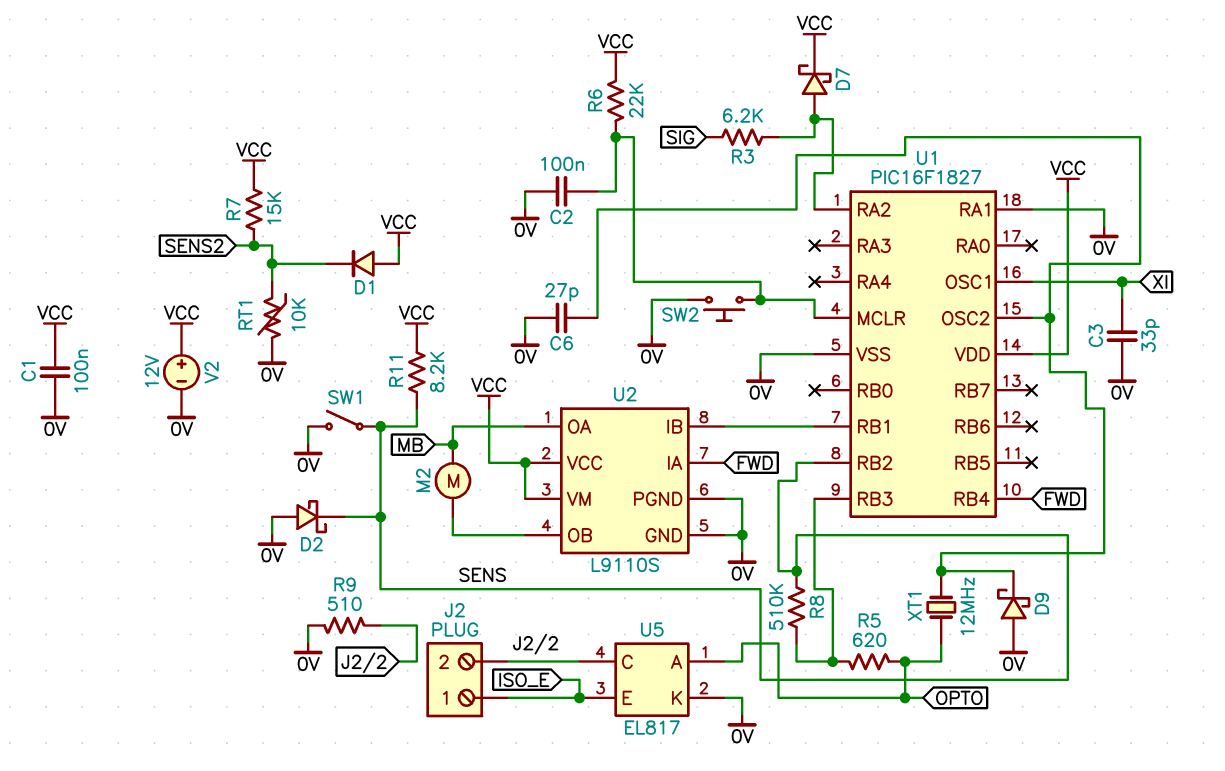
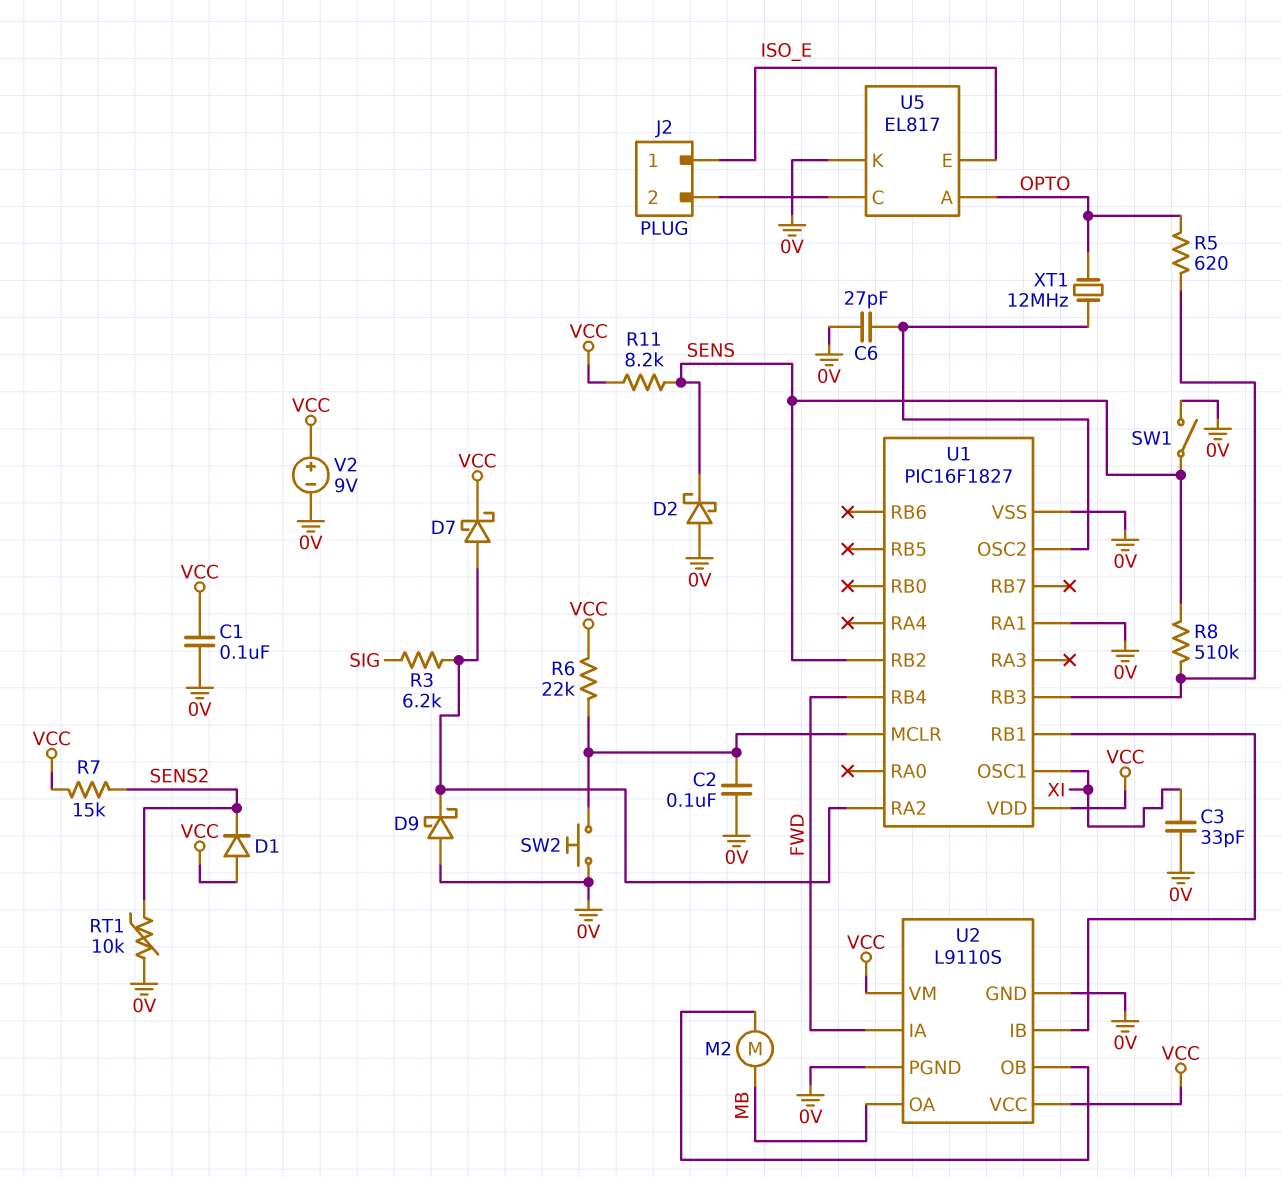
D9: schottky (A 0V, K U1/OSC2) -> schottky (A 0V, K U1/RA2)
R9: 510 (0V, J2/2) -> none
V2: 12V (plus VCC, minus 0V) -> 9V (plus VCC, minus 0V)

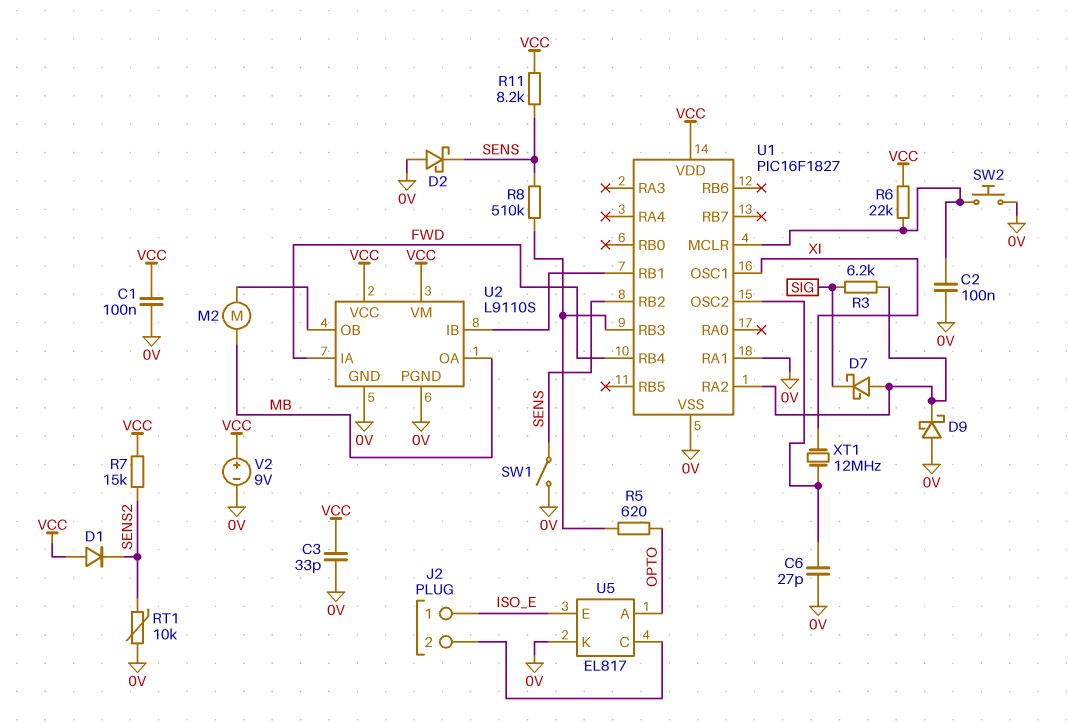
C3: 33pF (0V, XI) -> 33pF (0V, VCC)
D7: schottky (A U1/RA2, K VCC) -> schottky (A U1/RA2, K SIG)
XT1: 12MHz (OPTO, U1/OSC2) -> 12MHz (U1/OSC2, XI)

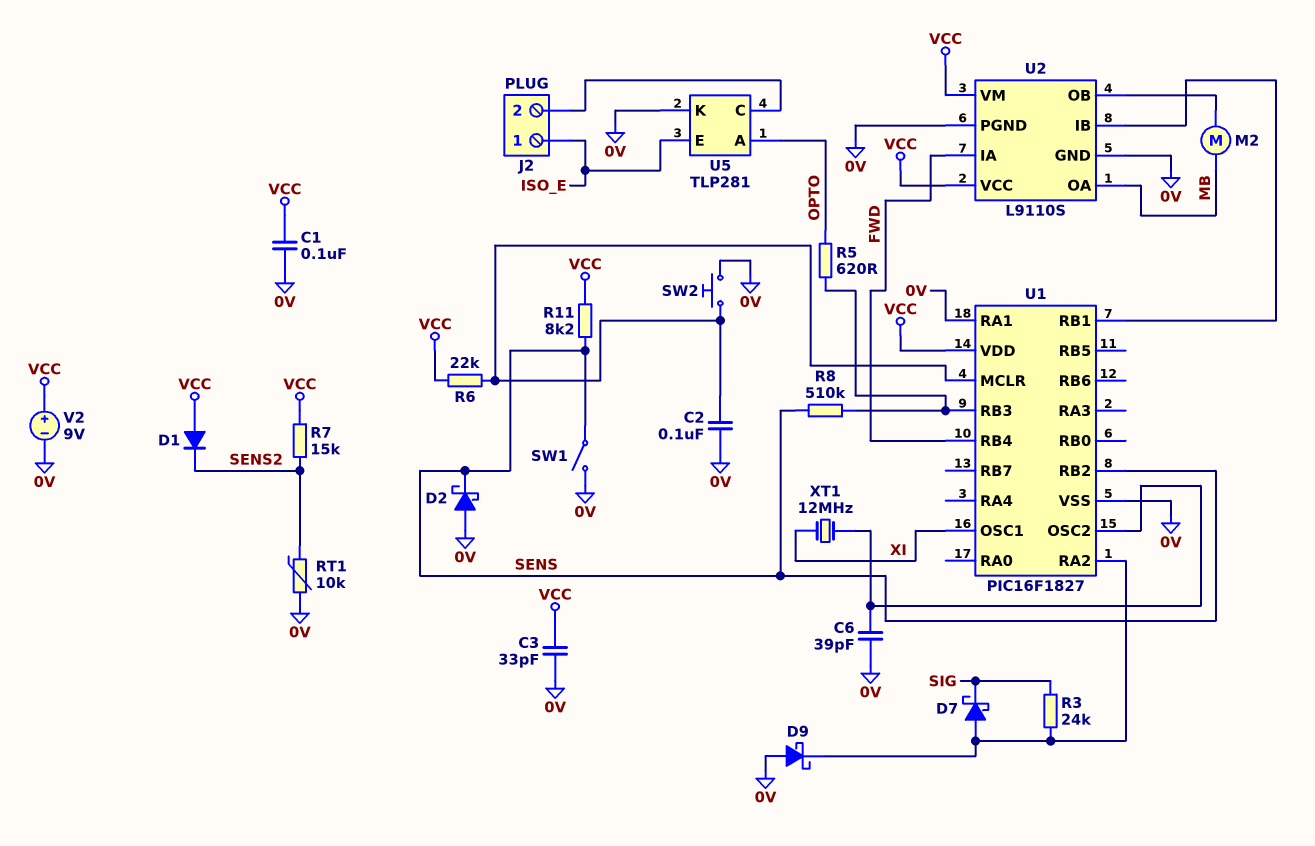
C6: 27pF (0V, U1/OSC2) -> 39pF (0V, U1/OSC2)
R3: 6.2k (SIG, U1/RA2) -> 24k (SIG, U1/RA2)
U5: EL817 -> TLP281

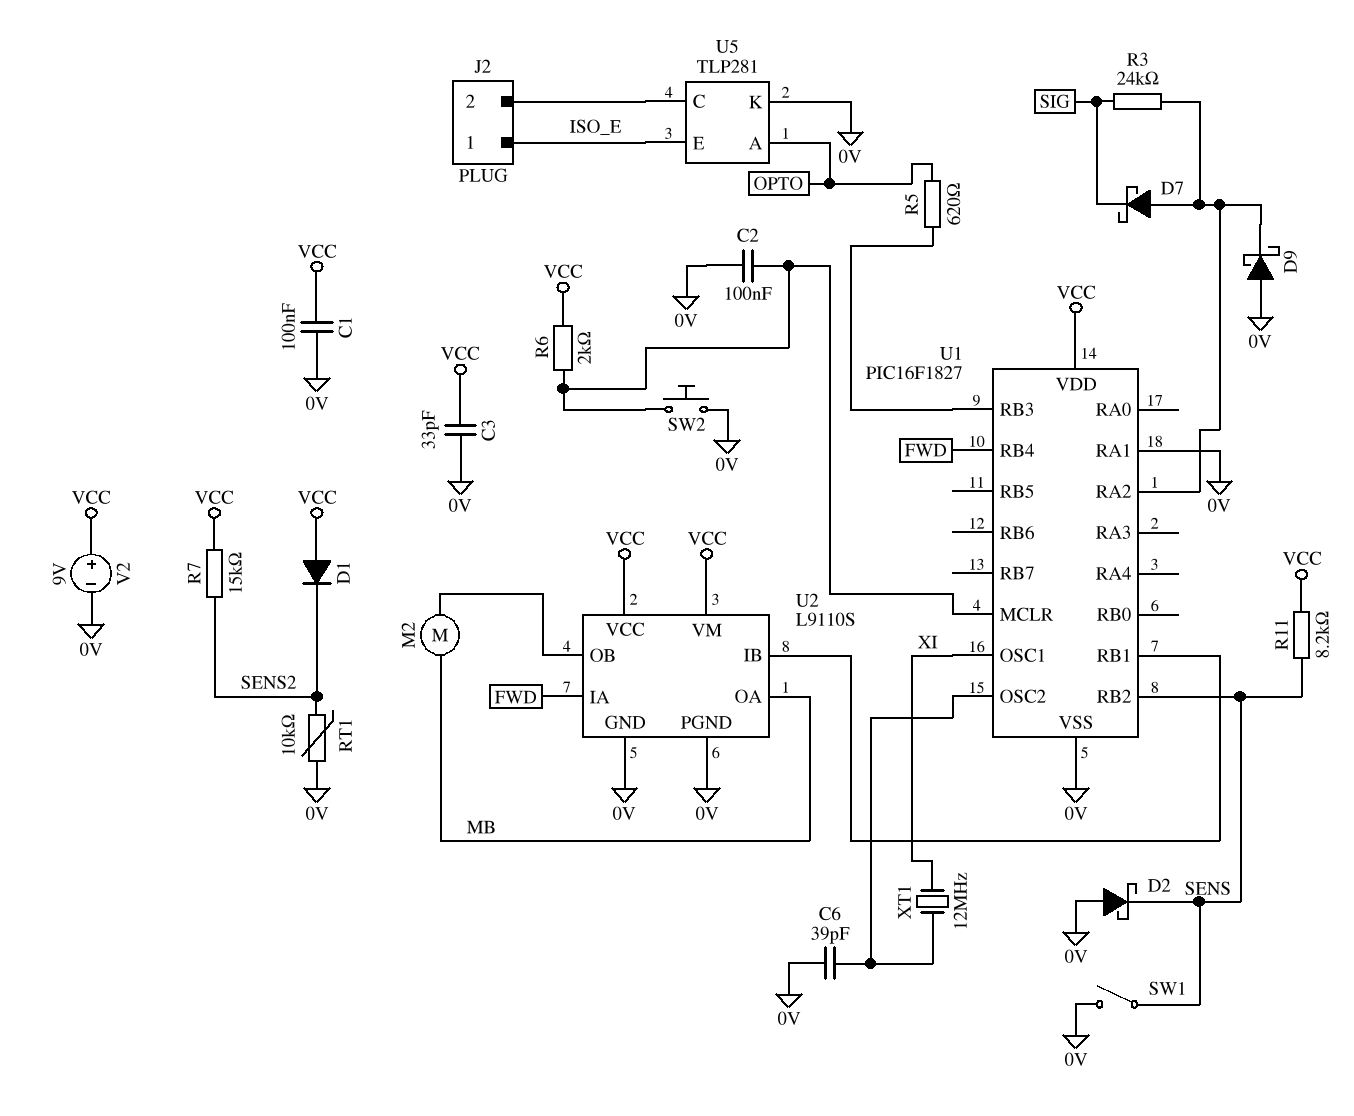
R6: 22k (U1/MCLR, VCC) -> 2k (U1/MCLR, VCC)
R8: 510k (SENS, U1/RB3) -> none

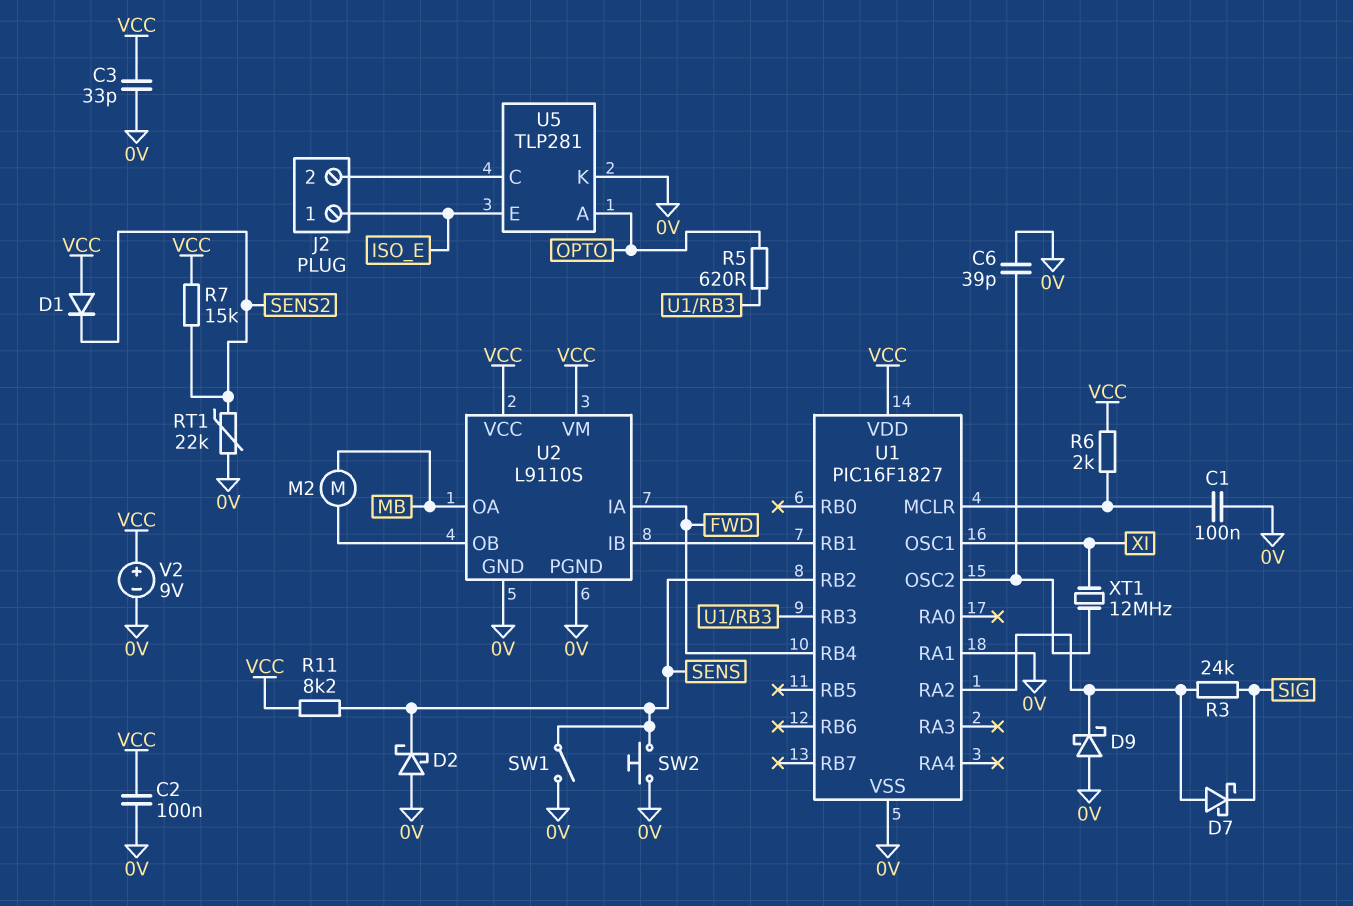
C1: 100nF (0V, VCC) -> 100nF (0V, U1/MCLR)
C2: 100nF (0V, U1/MCLR) -> 100nF (0V, VCC)
RT1: 10k (0V, SENS2) -> 22k (0V, SENS2)
SW2: button (0V, U1/MCLR) -> button (0V, SENS)

